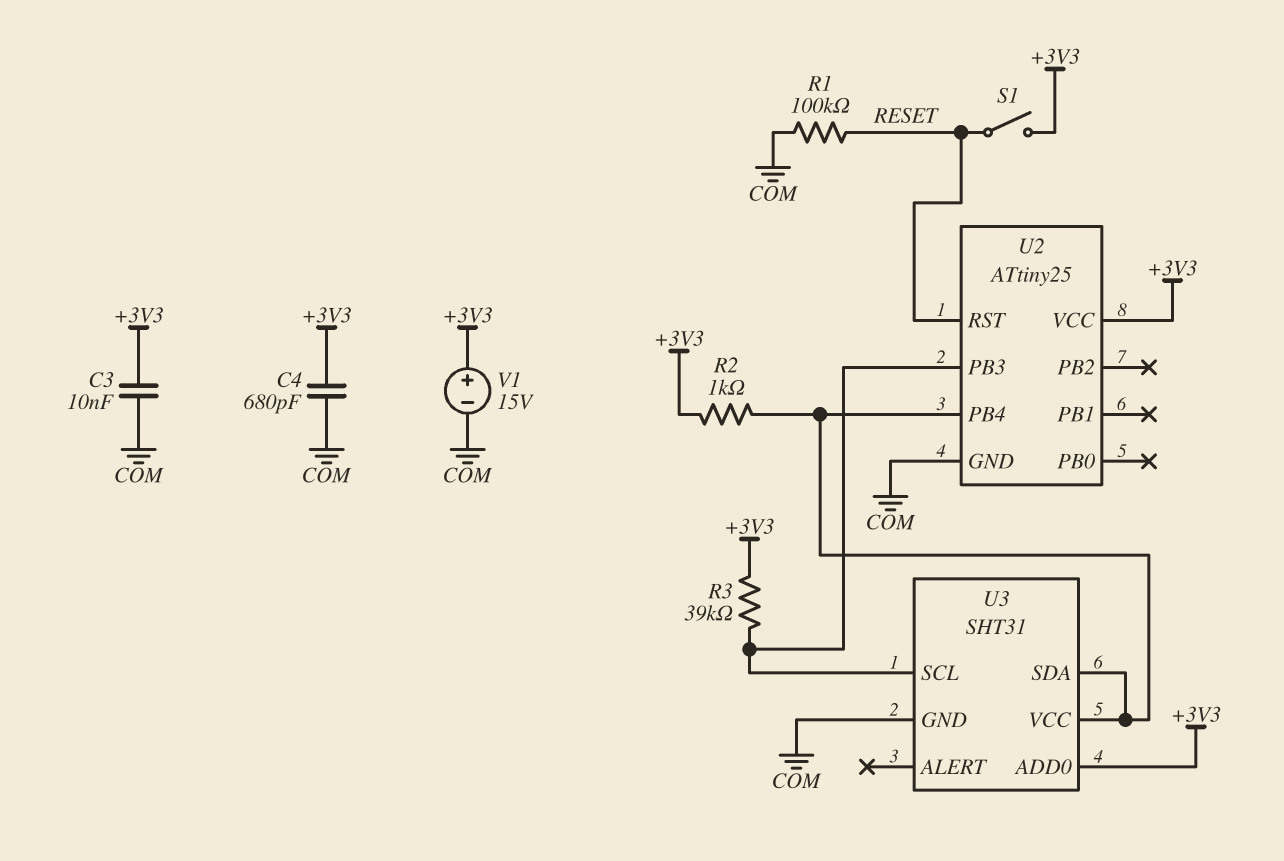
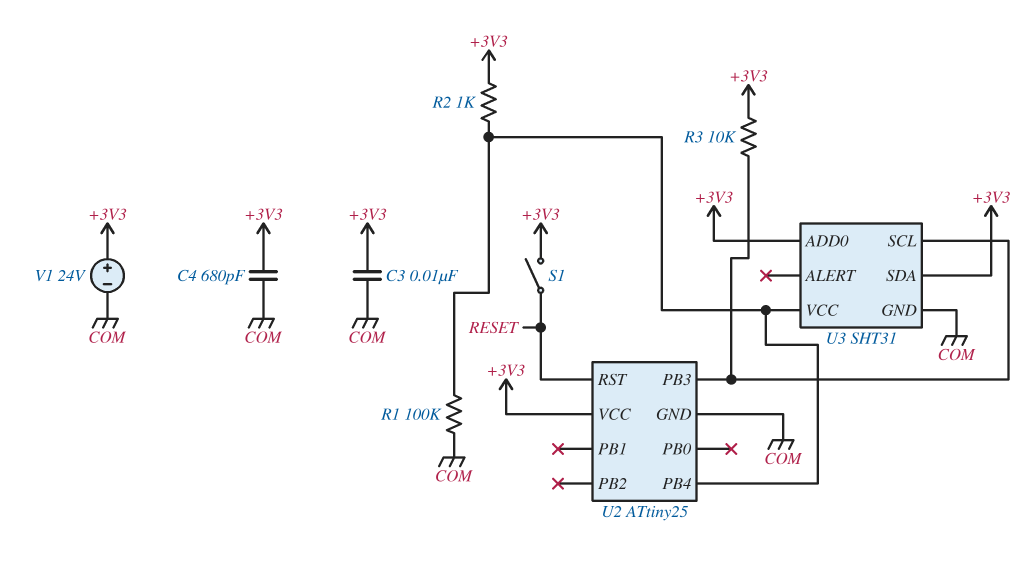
R1: 100k (COM, RESET) -> 100k (COM, U2/PB4)
R3: 39k (+3V3, U2/PB3) -> 10k (+3V3, U2/PB3)
U3 pin SDA: U2/PB4 -> +3V3
V1: 15V (plus +3V3, minus COM) -> 24V (plus +3V3, minus COM)

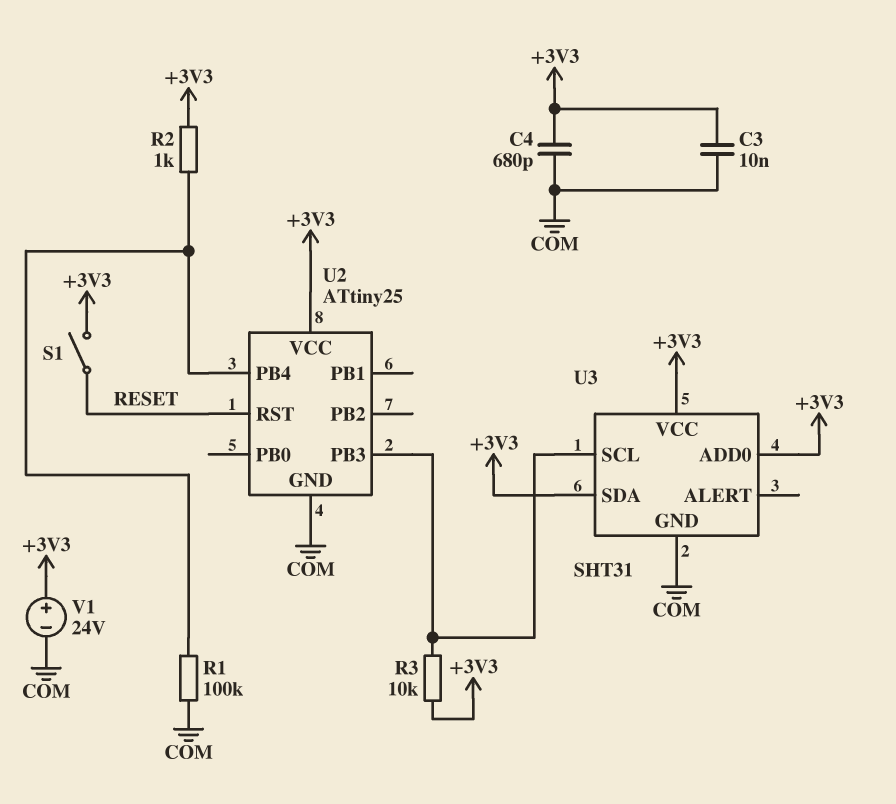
U3 pin VCC: U2/PB4 -> +3V3

